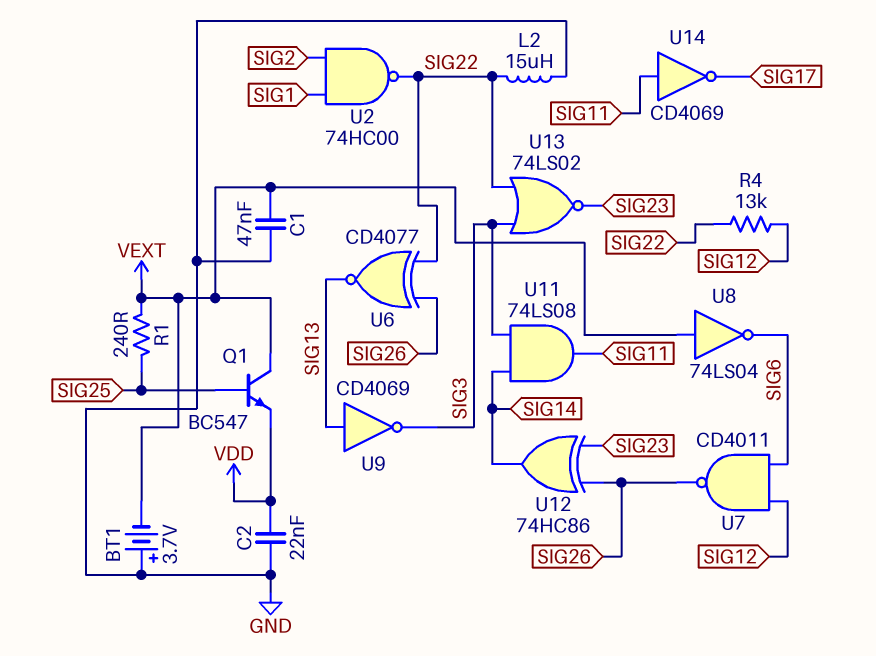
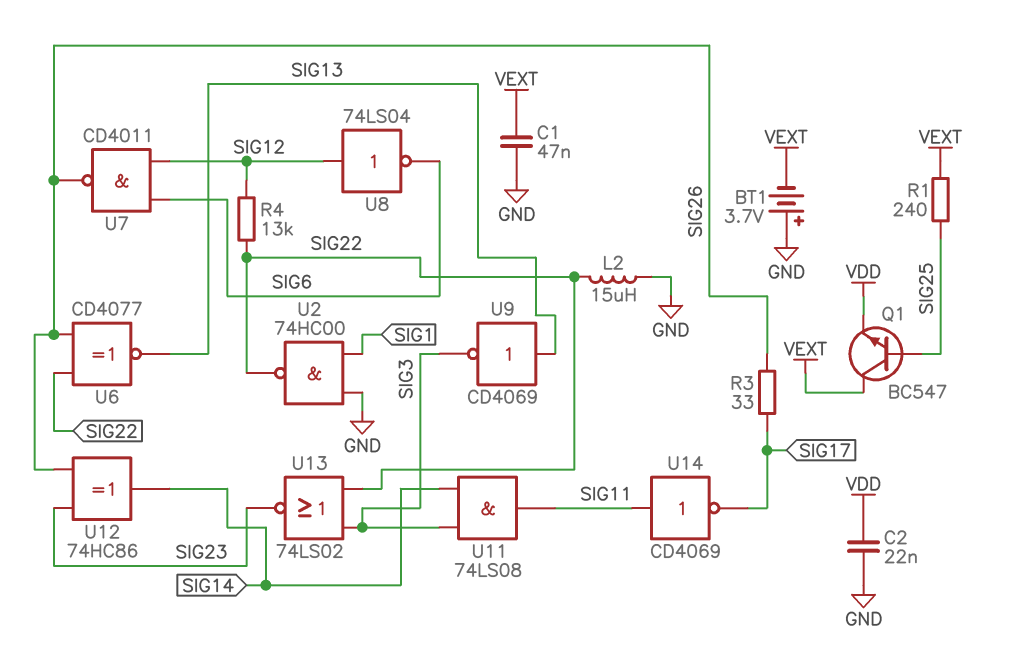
R3: none -> 33 (SIG17, SIG26)
U2: NAND 74HC00 (in SIG1, in SIG2, out SIG22) -> NAND 74HC00 (in GND, in SIG1, out SIG22)
U8: NOT 74LS04 (in VEXT, out SIG6) -> NOT 74LS04 (in SIG12, out SIG6)

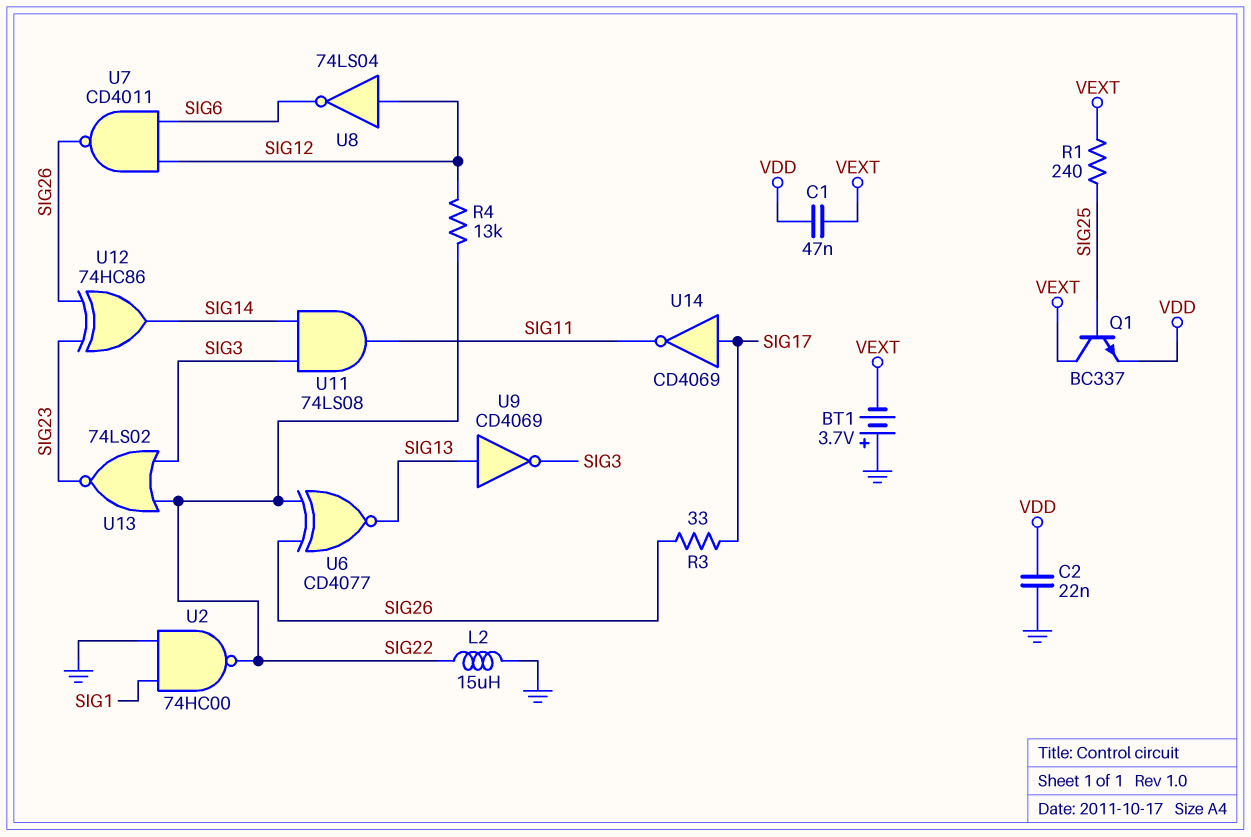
C1: 47nF (GND, VEXT) -> 47nF (VDD, VEXT)
Q1: NPN BC547 (B SIG25, C VEXT, E VDD) -> NPN BC337 (B SIG25, C VEXT, E VDD)
U14: NOT CD4069 (in SIG11, out SIG17) -> NOT CD4069 (in SIG17, out SIG11)

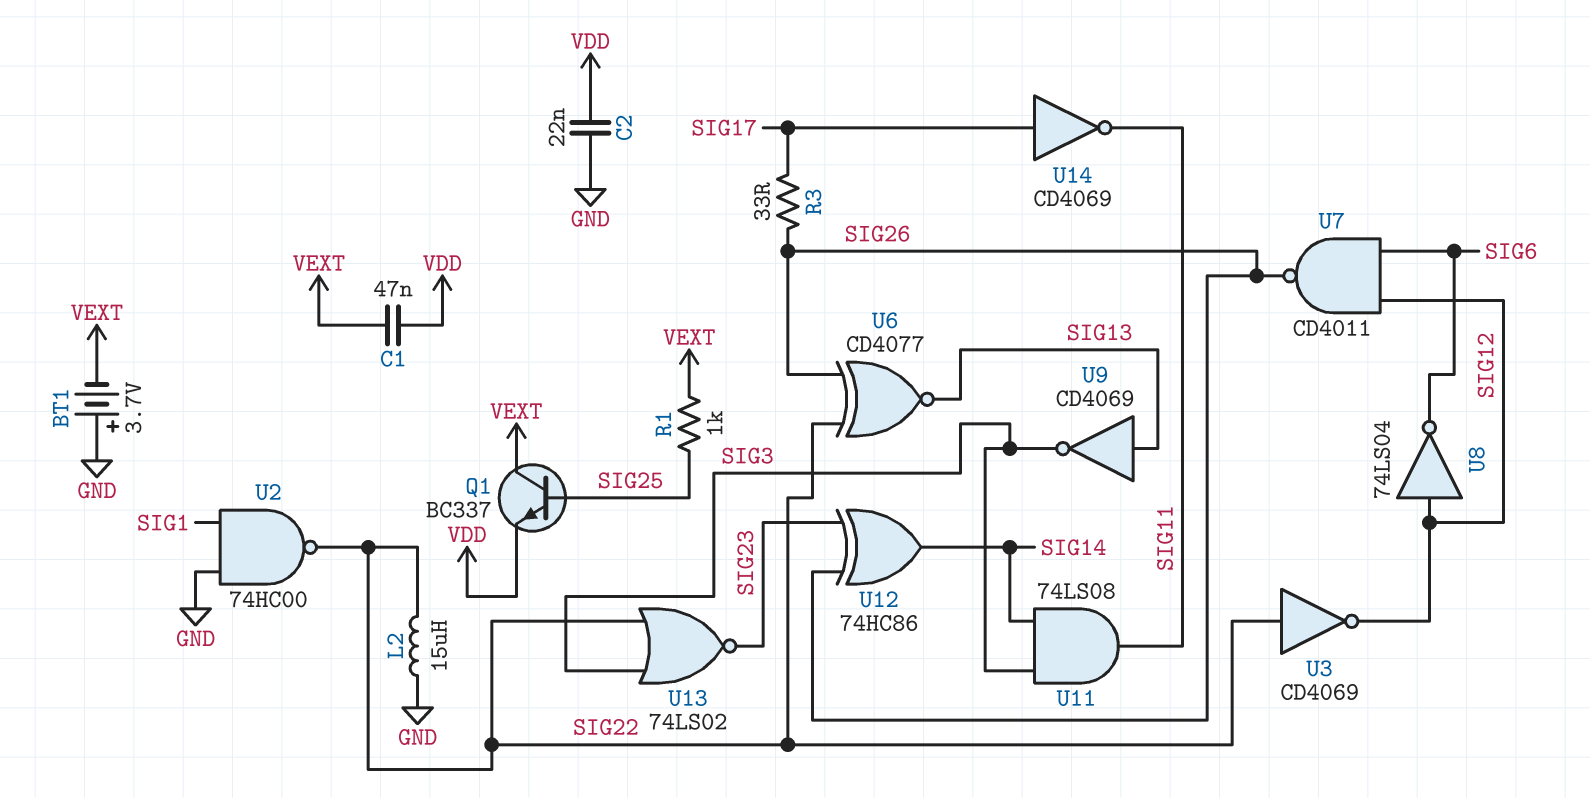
R1: 240 (SIG25, VEXT) -> 1k (SIG25, VEXT)
R4: 13k (SIG12, SIG22) -> none
U3: none -> NOT CD4069 (in SIG22, out SIG12)

